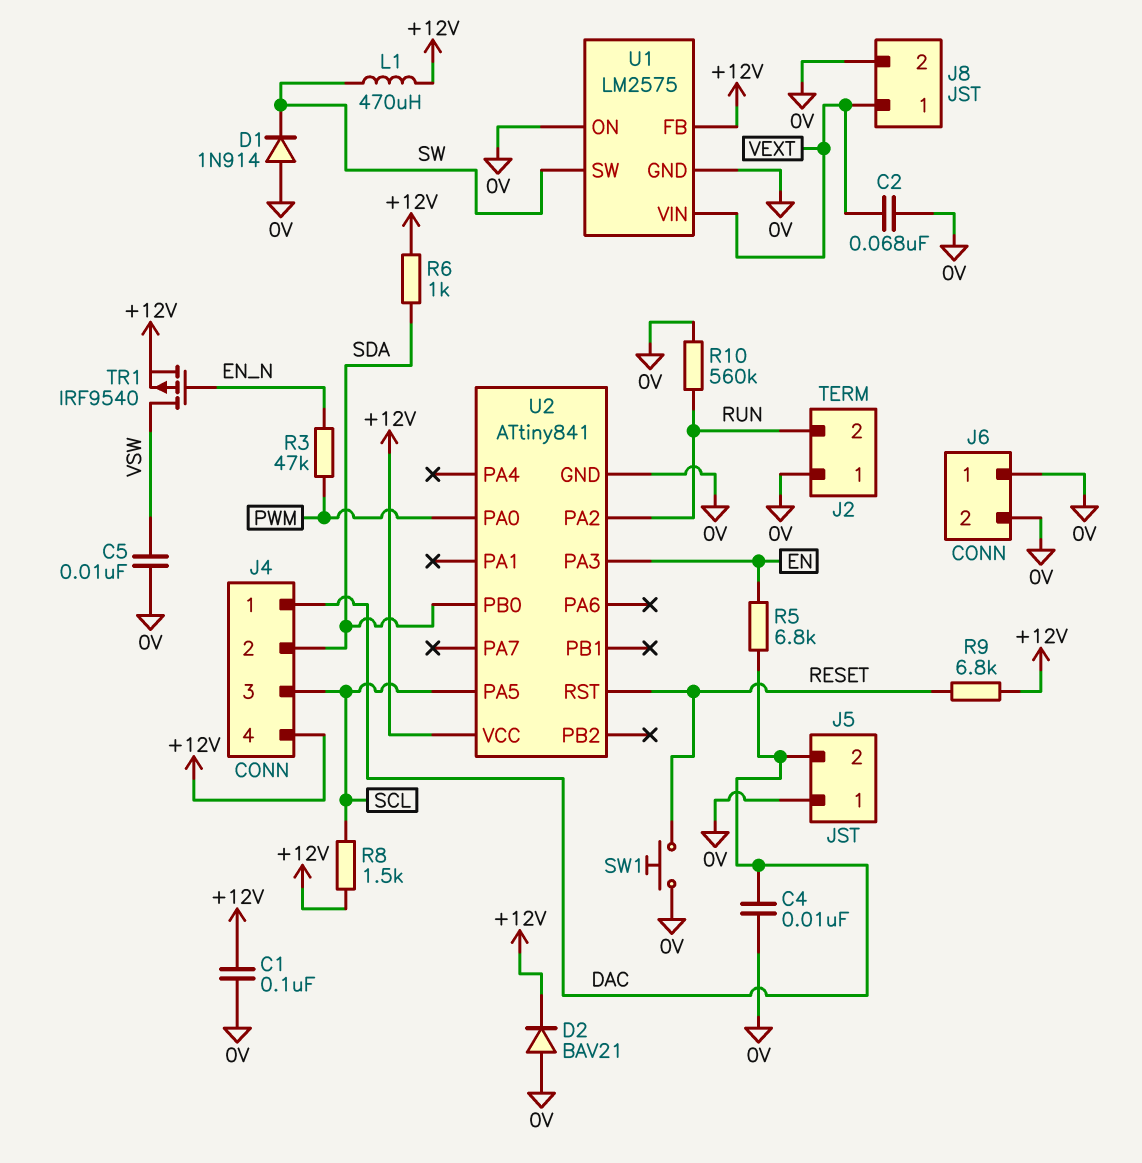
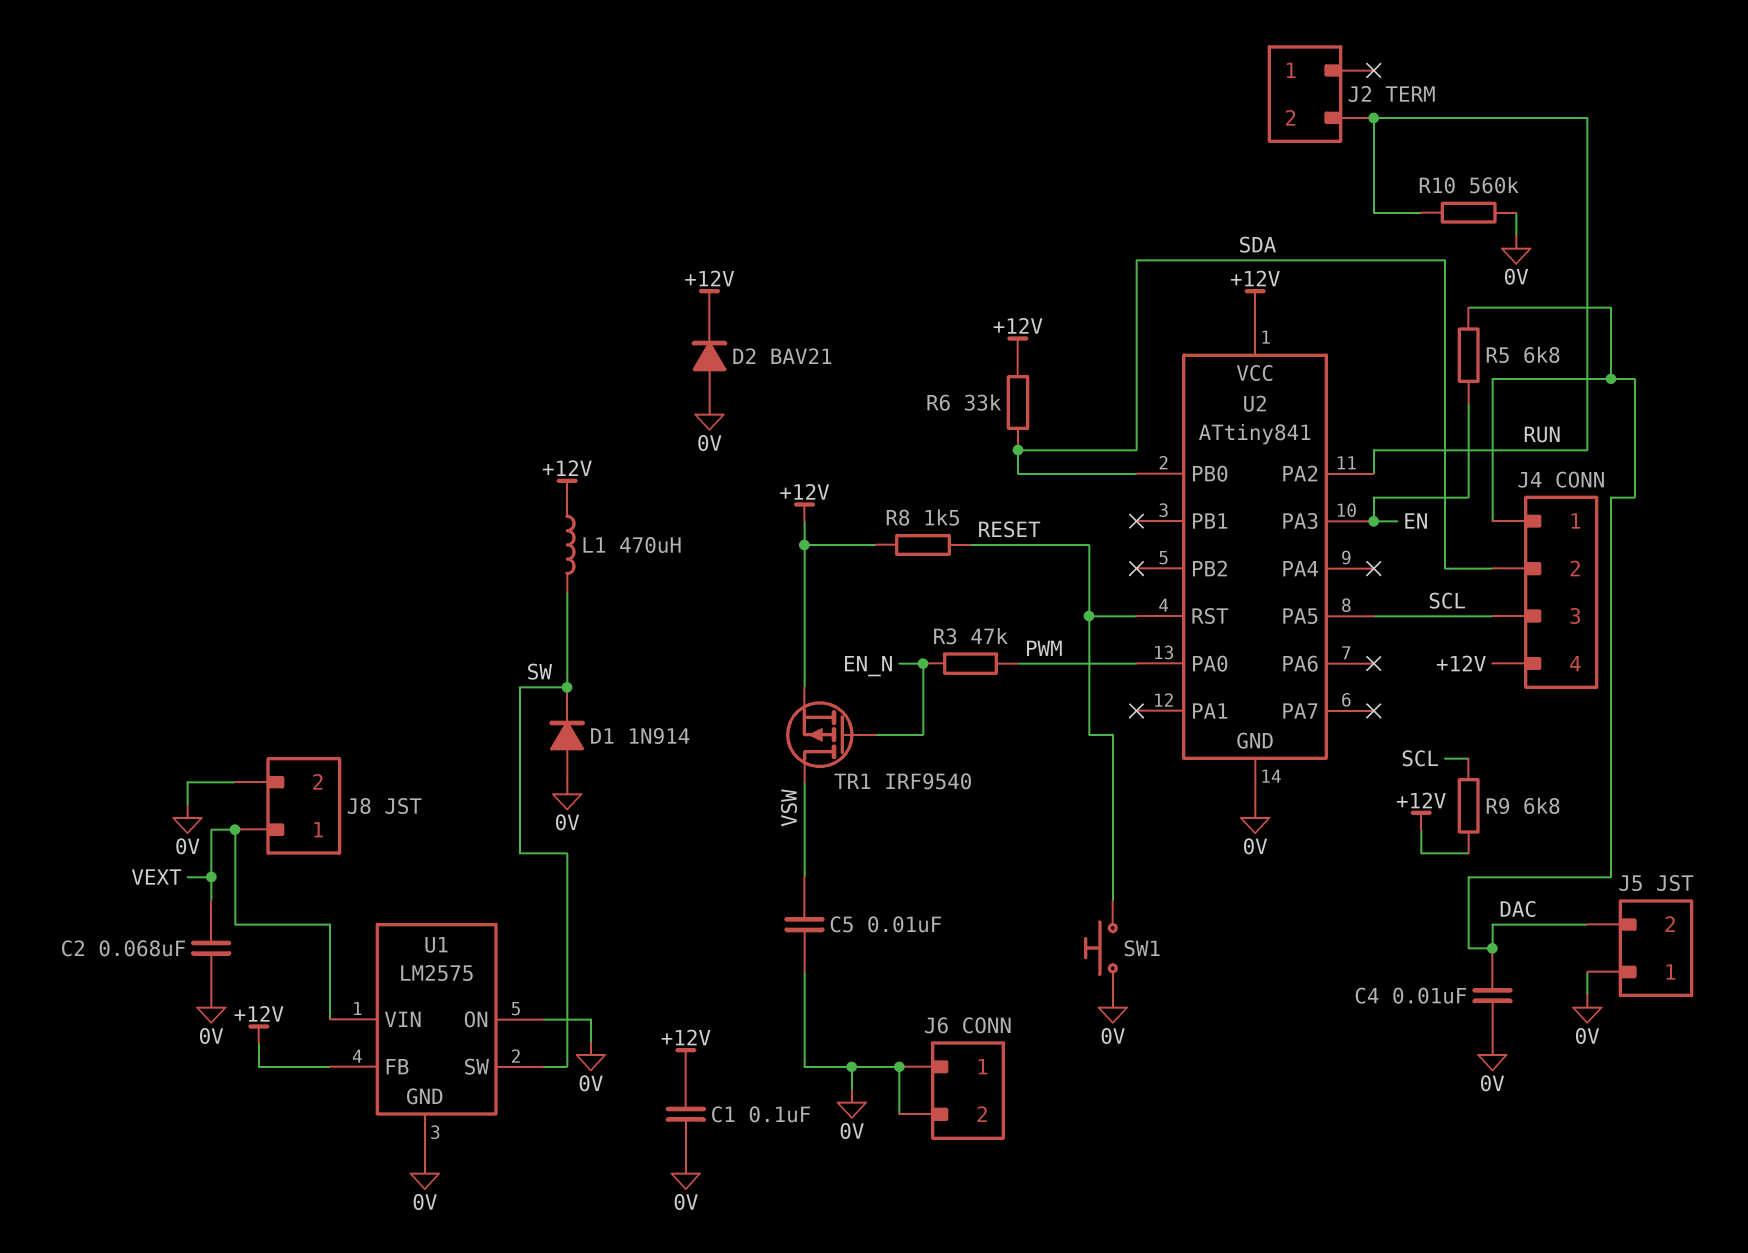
J2 pin 1: 0V -> none
R6: 1k (+12V, SDA) -> 33k (+12V, SDA)
R8: 1.5k (+12V, SCL) -> 1.5k (+12V, RESET)
R9: 6.8k (+12V, RESET) -> 6.8k (+12V, SCL)

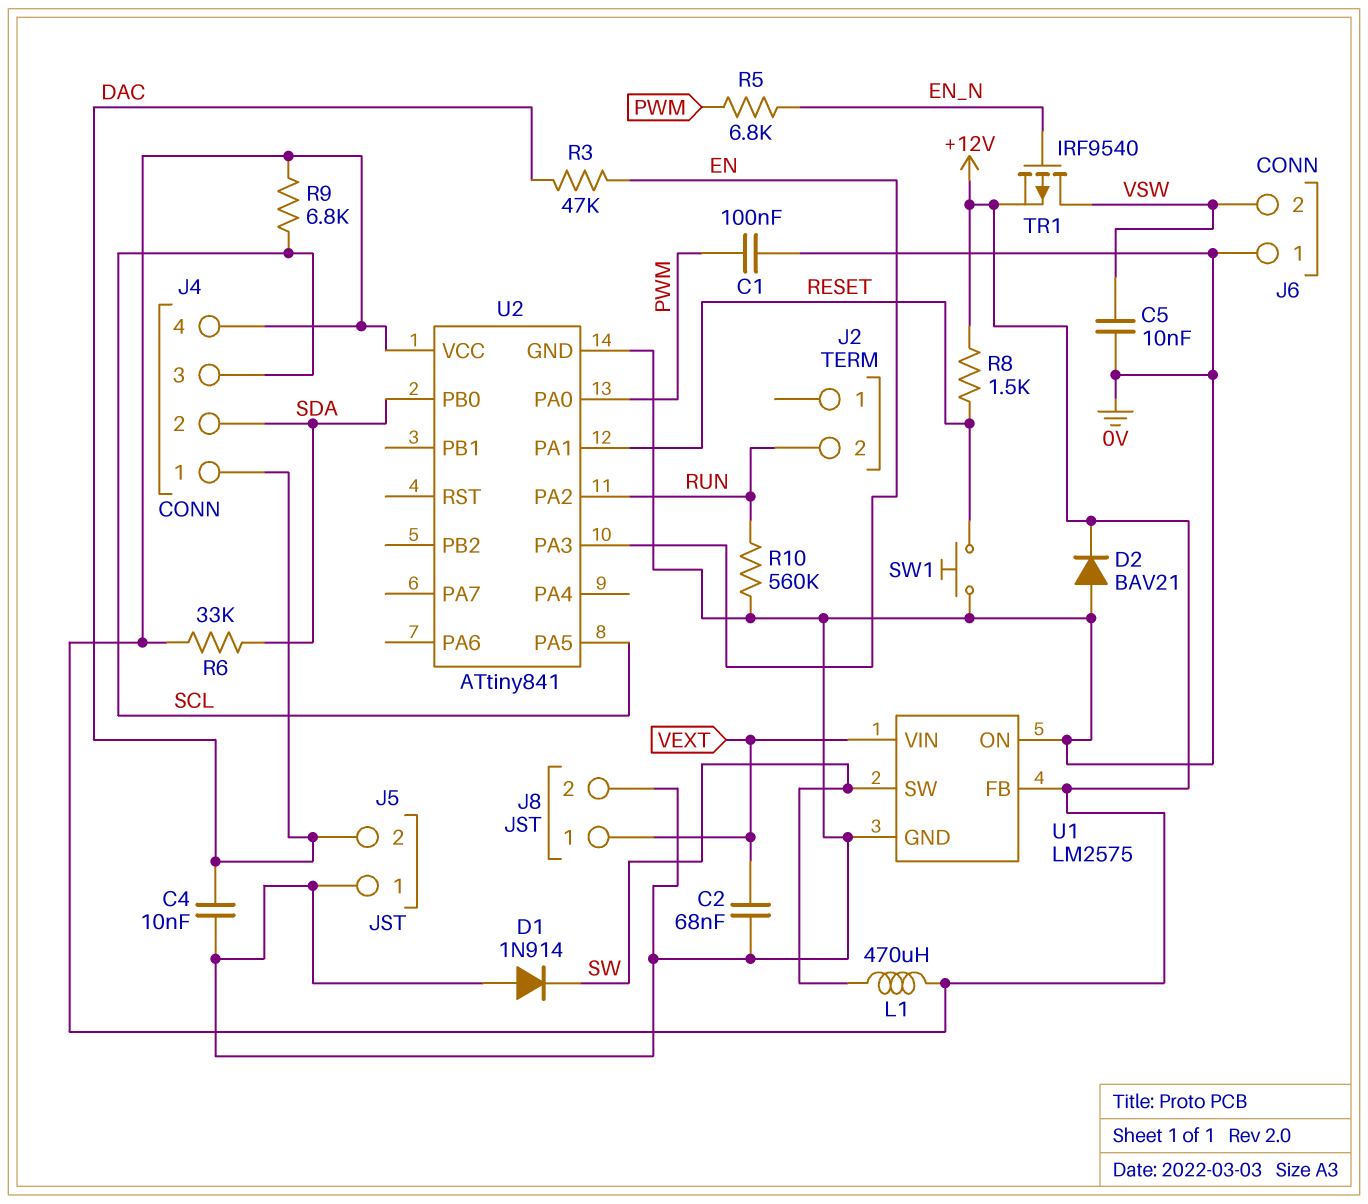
C1: 100nF (+12V, 0V) -> 100nF (0V, PWM)
J6 pin 2: 0V -> VSW
R3: 47k (EN_N, PWM) -> 47k (DAC, EN)
R5: 6.8k (DAC, EN) -> 6.8k (EN_N, PWM)
U2 pin PA1: none -> RESET
U2 pin RST: RESET -> none

